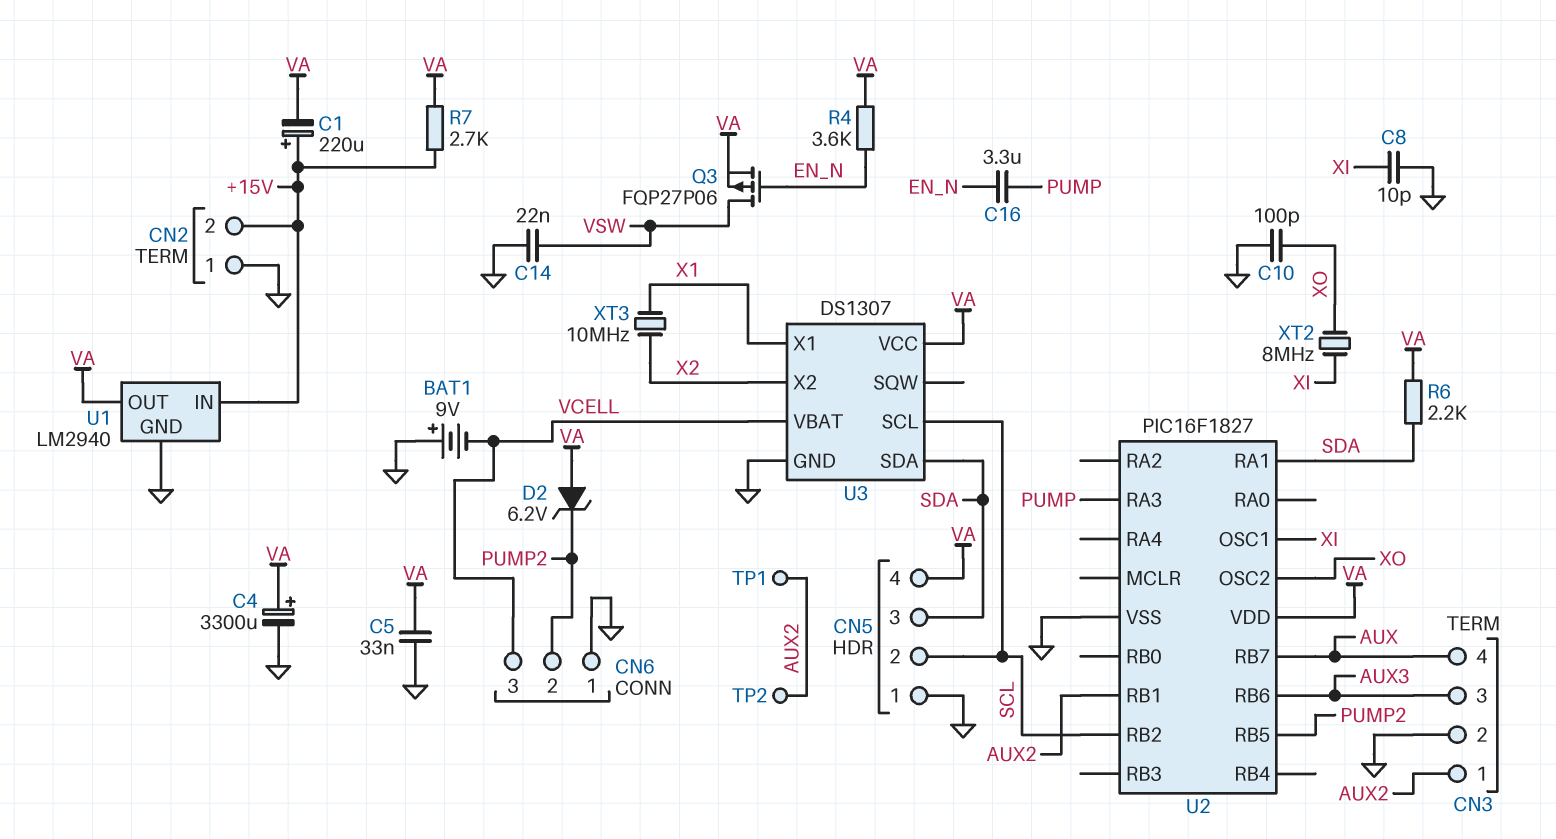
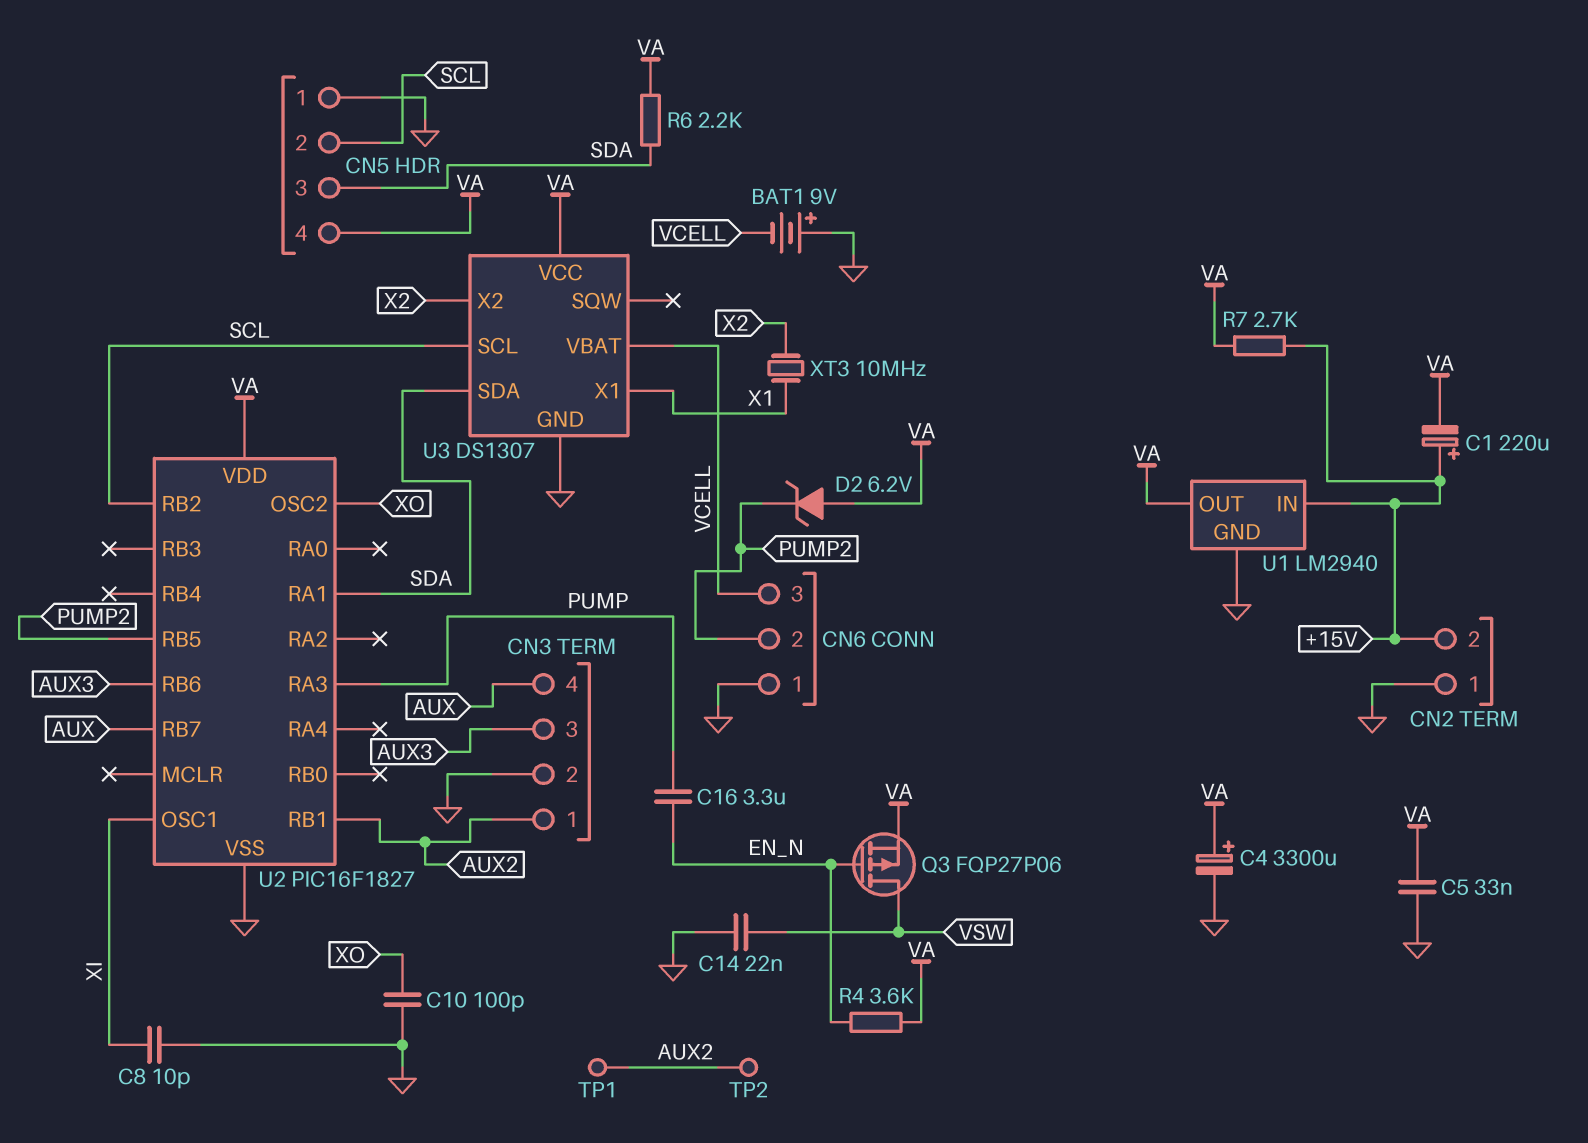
XT2: 8MHz (XI, XO) -> none

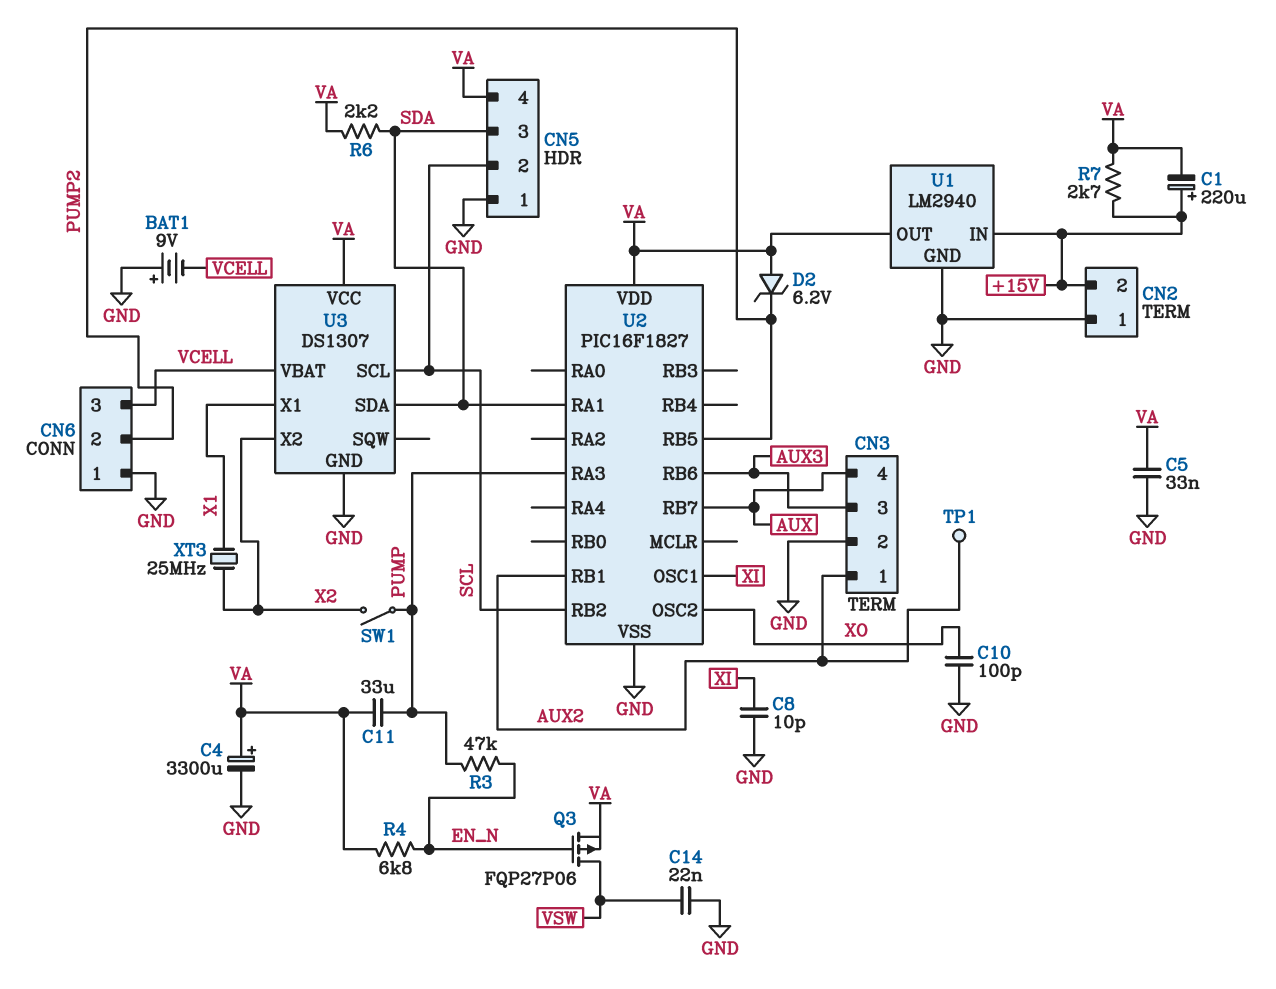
C11: none -> 33uF (PUMP, VA)
C16: 3.3uF (EN_N, PUMP) -> none
R3: none -> 47k (EN_N, PUMP)
R4: 3.6k (EN_N, VA) -> 6.8k (EN_N, VA)
SW1: none -> switch (PUMP, X2)
TP2: test point (AUX2) -> none
XT3: 10MHz (X1, X2) -> 25MHz (X1, X2)

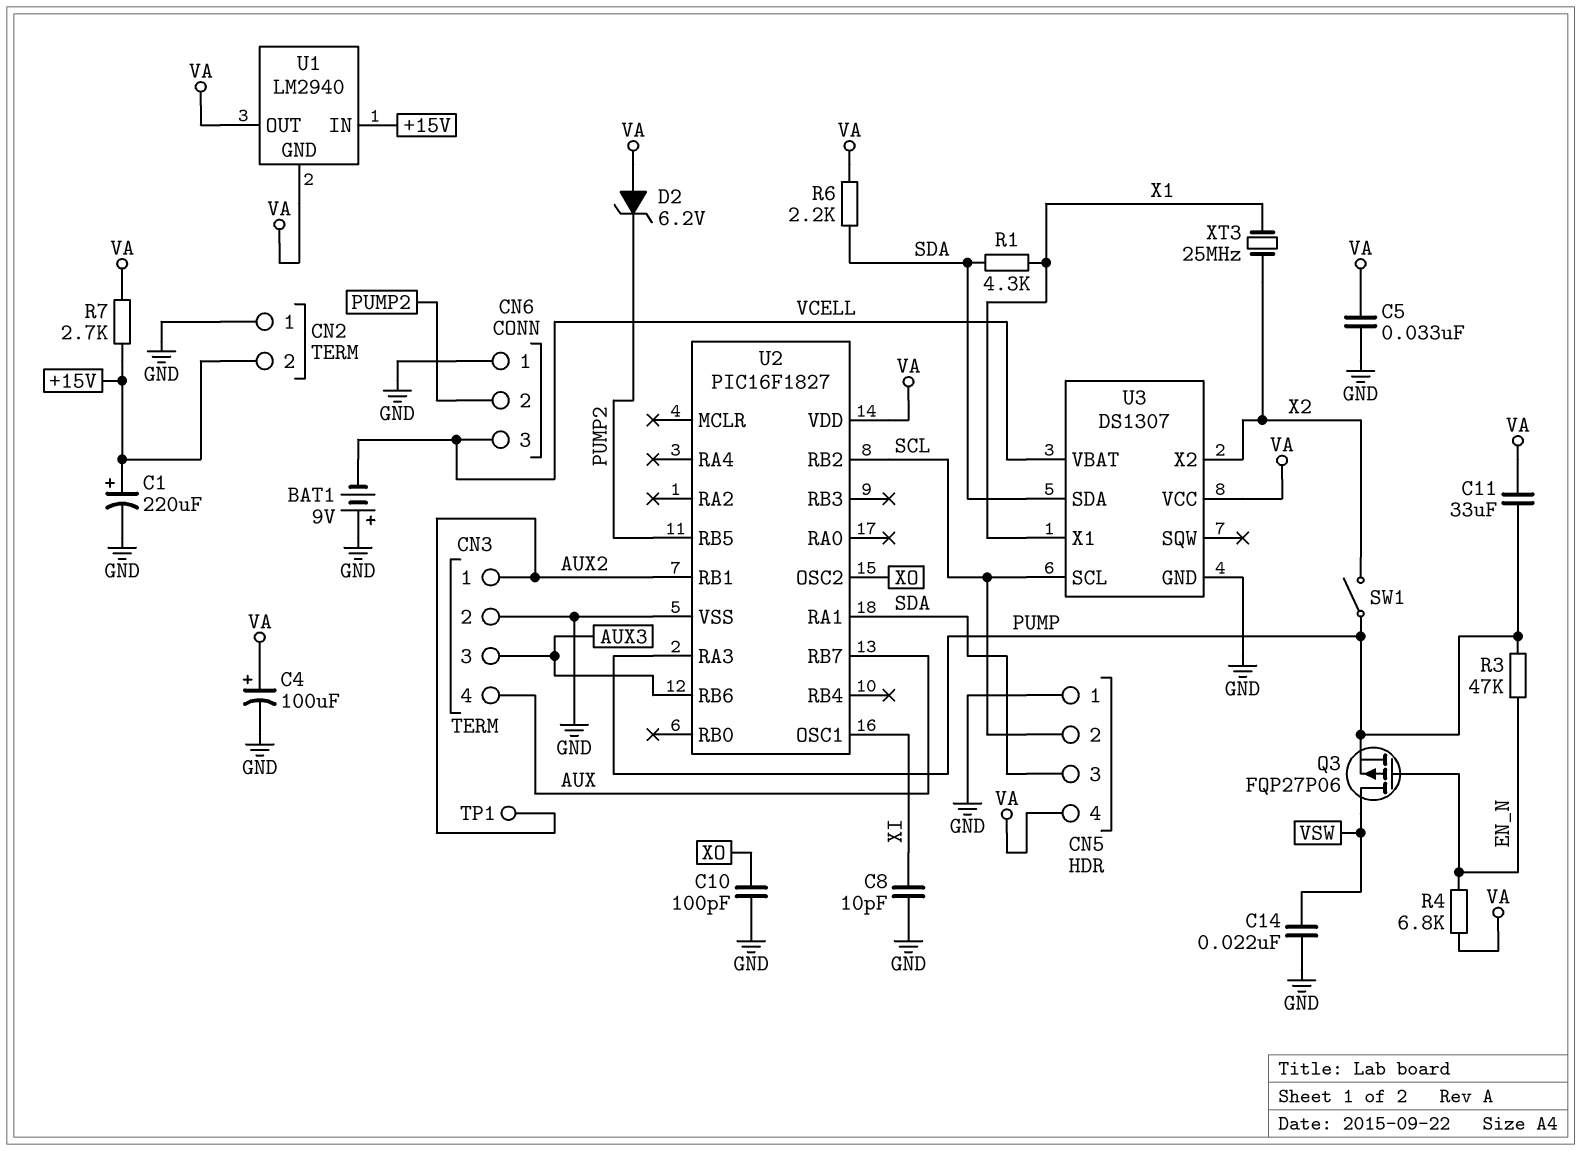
C1: 220uF (plus +15V, minus VA) -> 220uF (plus +15V, minus GND)
C4: 3300uF (plus VA, minus GND) -> 100uF (plus VA, minus GND)
Q3: PMOS FQP27P06 (G EN_N, D VSW, S VA) -> PMOS FQP27P06 (G EN_N, D VSW, S PUMP)
R1: none -> 4.3k (SDA, X1)
U1 pin GND: GND -> VA

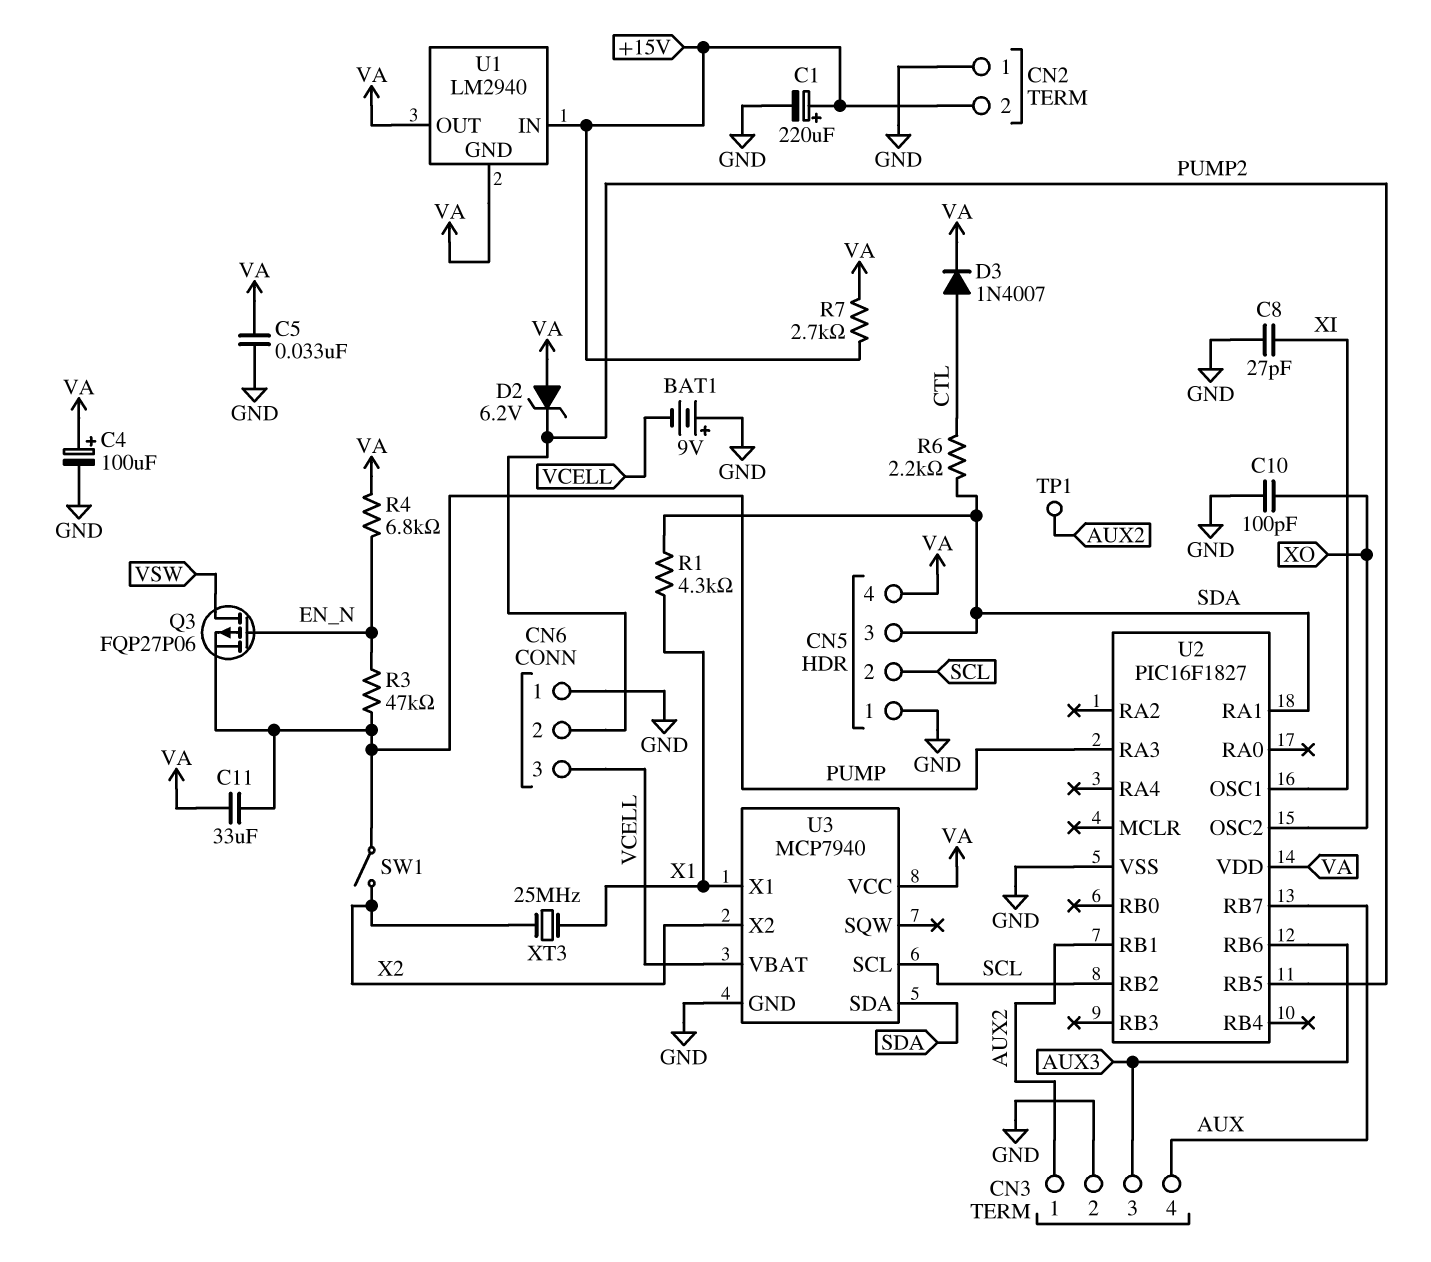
C8: 10pF (GND, XI) -> 27pF (GND, XI)
C14: 22nF (GND, VSW) -> none
D3: none -> diode 1N4007 (A CTL, K VA)
R6: 2.2k (SDA, VA) -> 2.2k (CTL, SDA)
U3: DS1307 -> MCP7940

